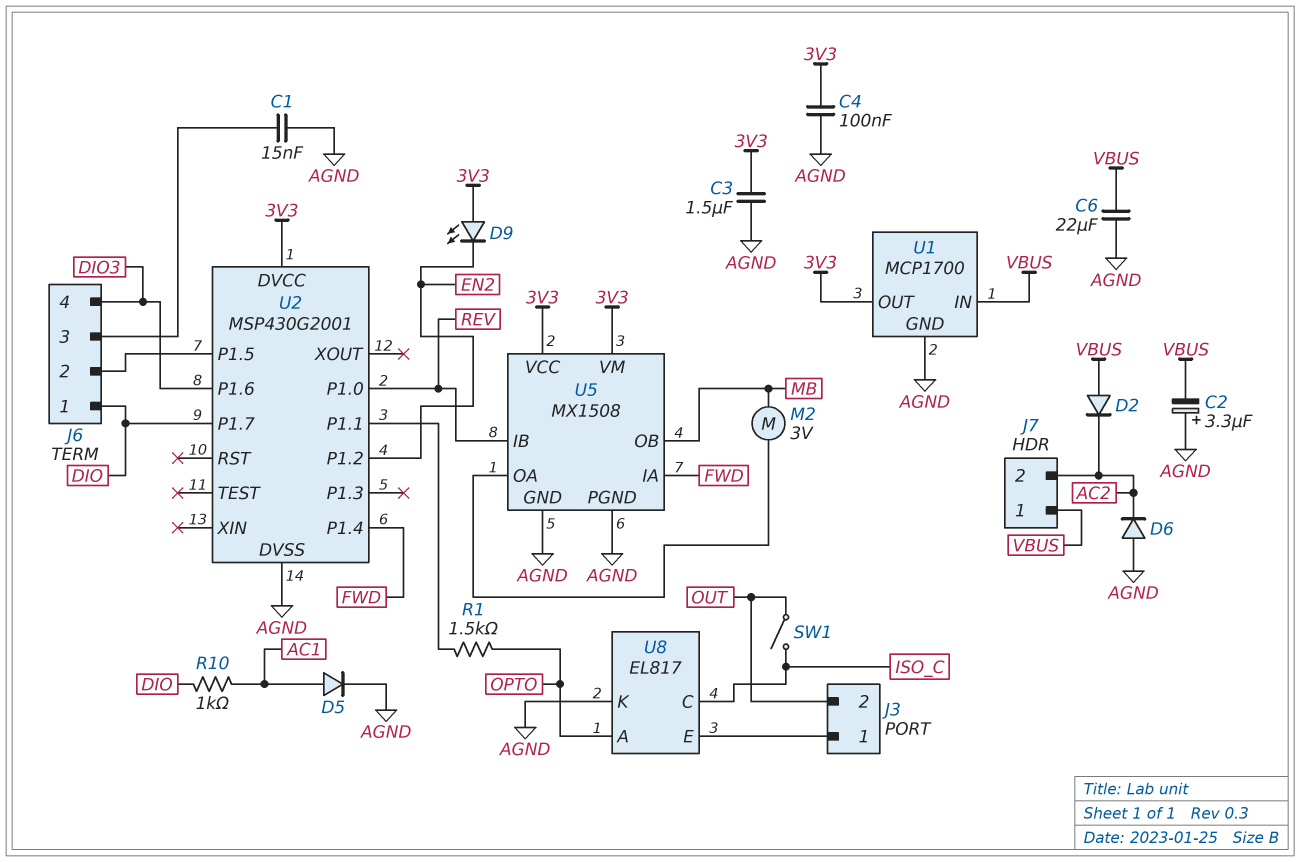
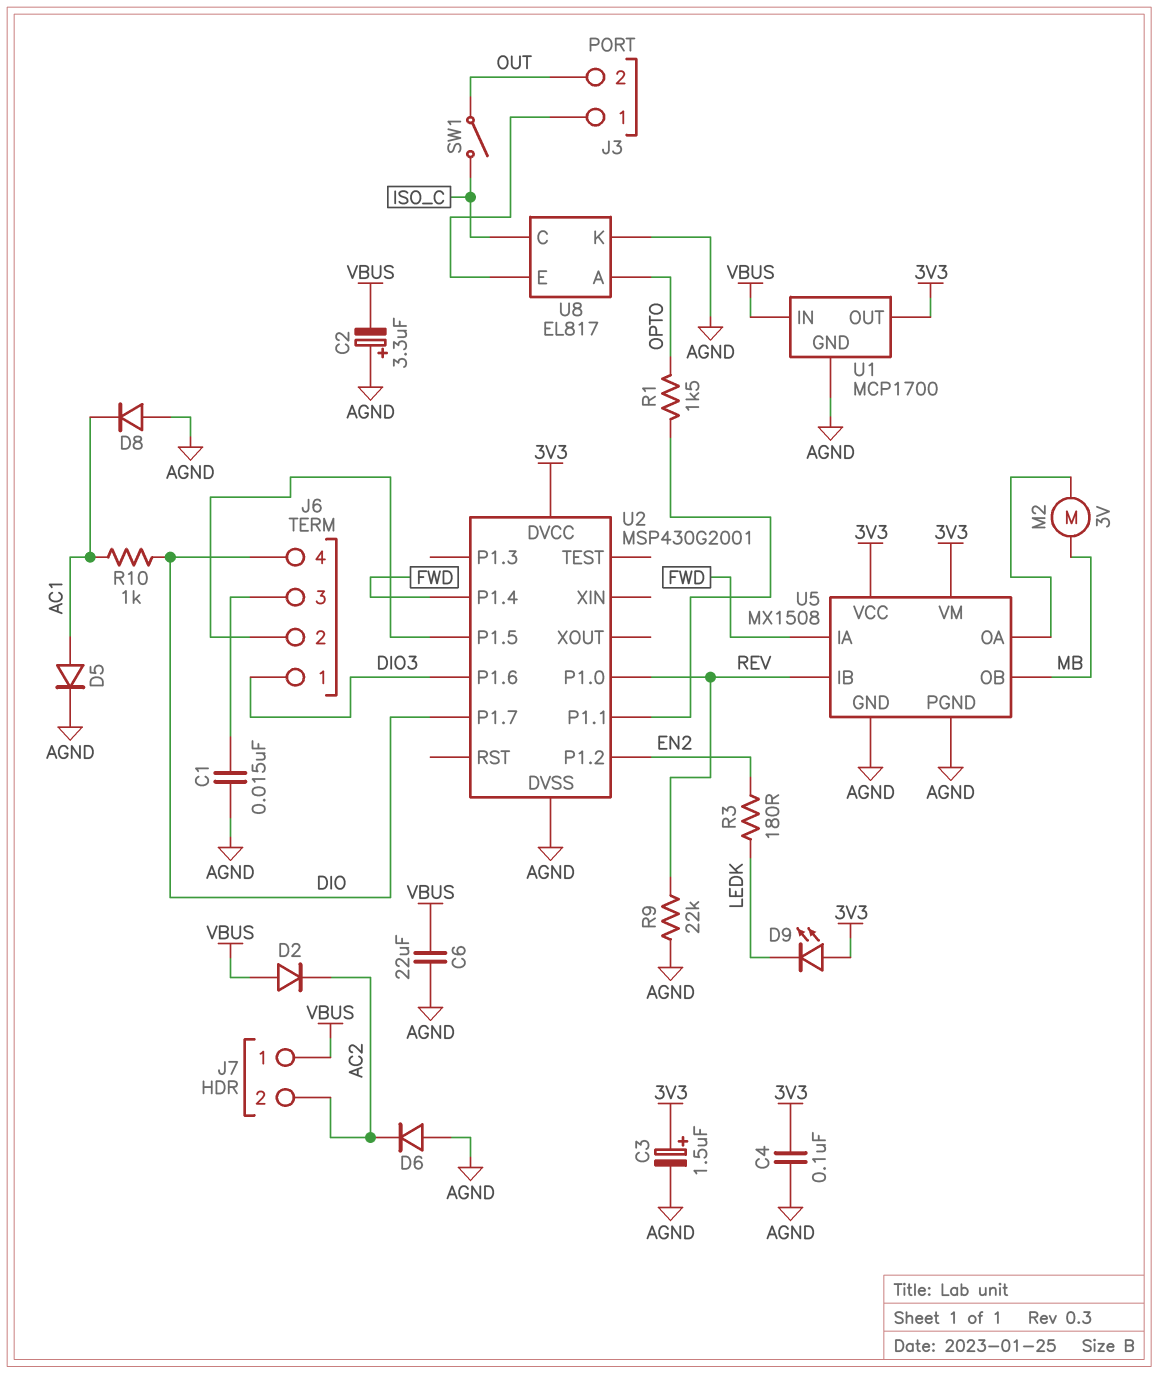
C3: 1.5uF (3V3, AGND) -> 1.5uF (plus 3V3, minus AGND)
D8: none -> diode (A AGND, K AC1)
D9: LED (A 3V3, K EN2) -> LED (A 3V3, K LEDK)
J6 pin 1: DIO -> DIO3
J6 pin 4: DIO3 -> DIO
R3: none -> 180 (EN2, LEDK)
R9: none -> 22k (AGND, REV)

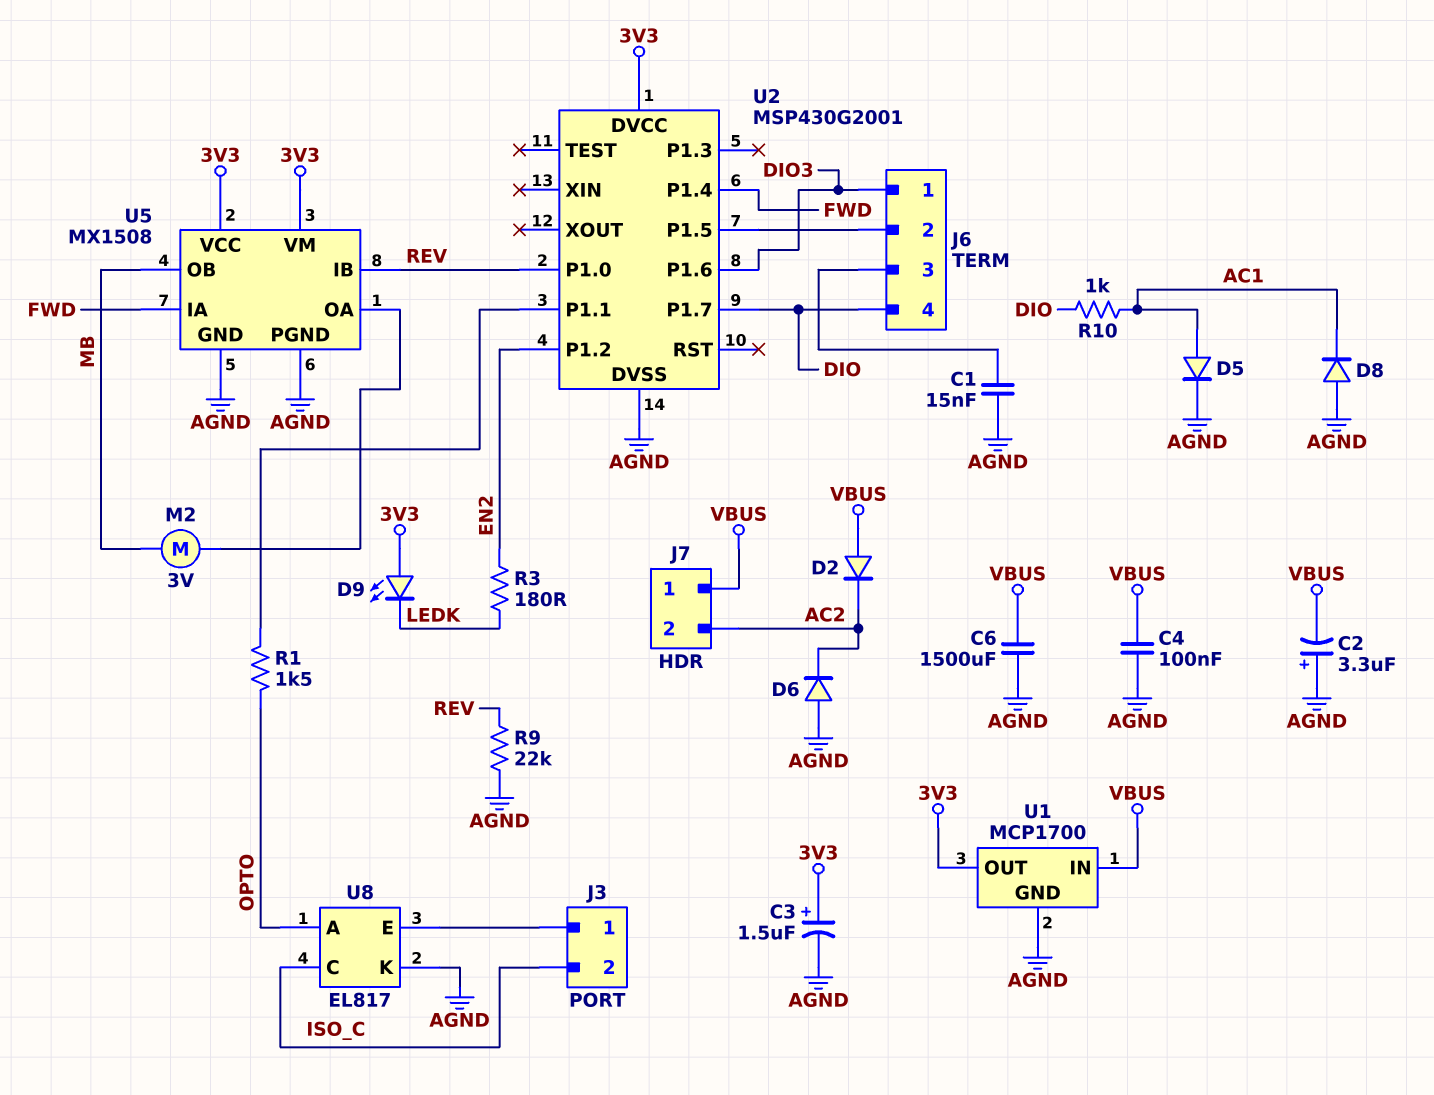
C4: 100nF (3V3, AGND) -> 100nF (AGND, VBUS)
C6: 22uF (AGND, VBUS) -> 1500uF (AGND, VBUS)
J3 pin 2: OUT -> ISO_C
SW1: switch (ISO_C, OUT) -> none

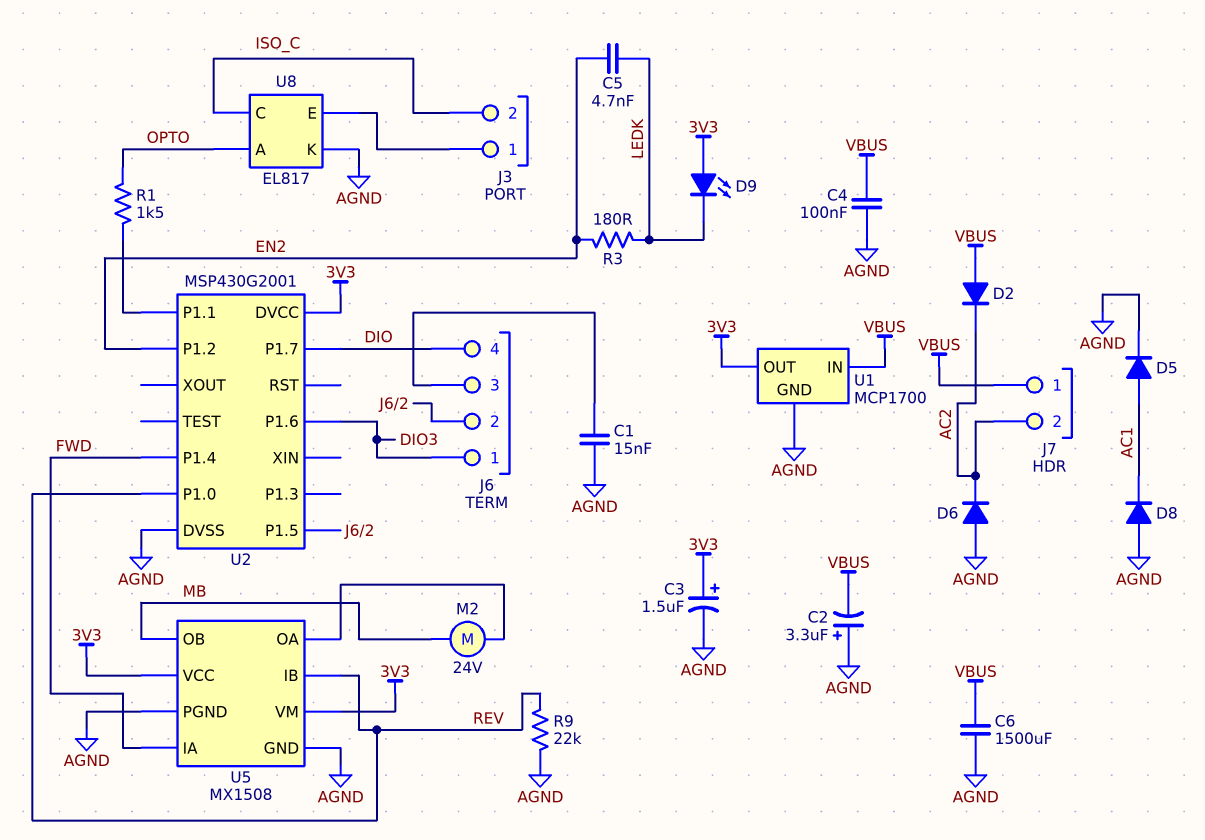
C5: none -> 4.7nF (EN2, LEDK)
M2: motor 3V (MB, U5/OA) -> motor 24V (MB, U5/OA)
R10: 1k (AC1, DIO) -> none

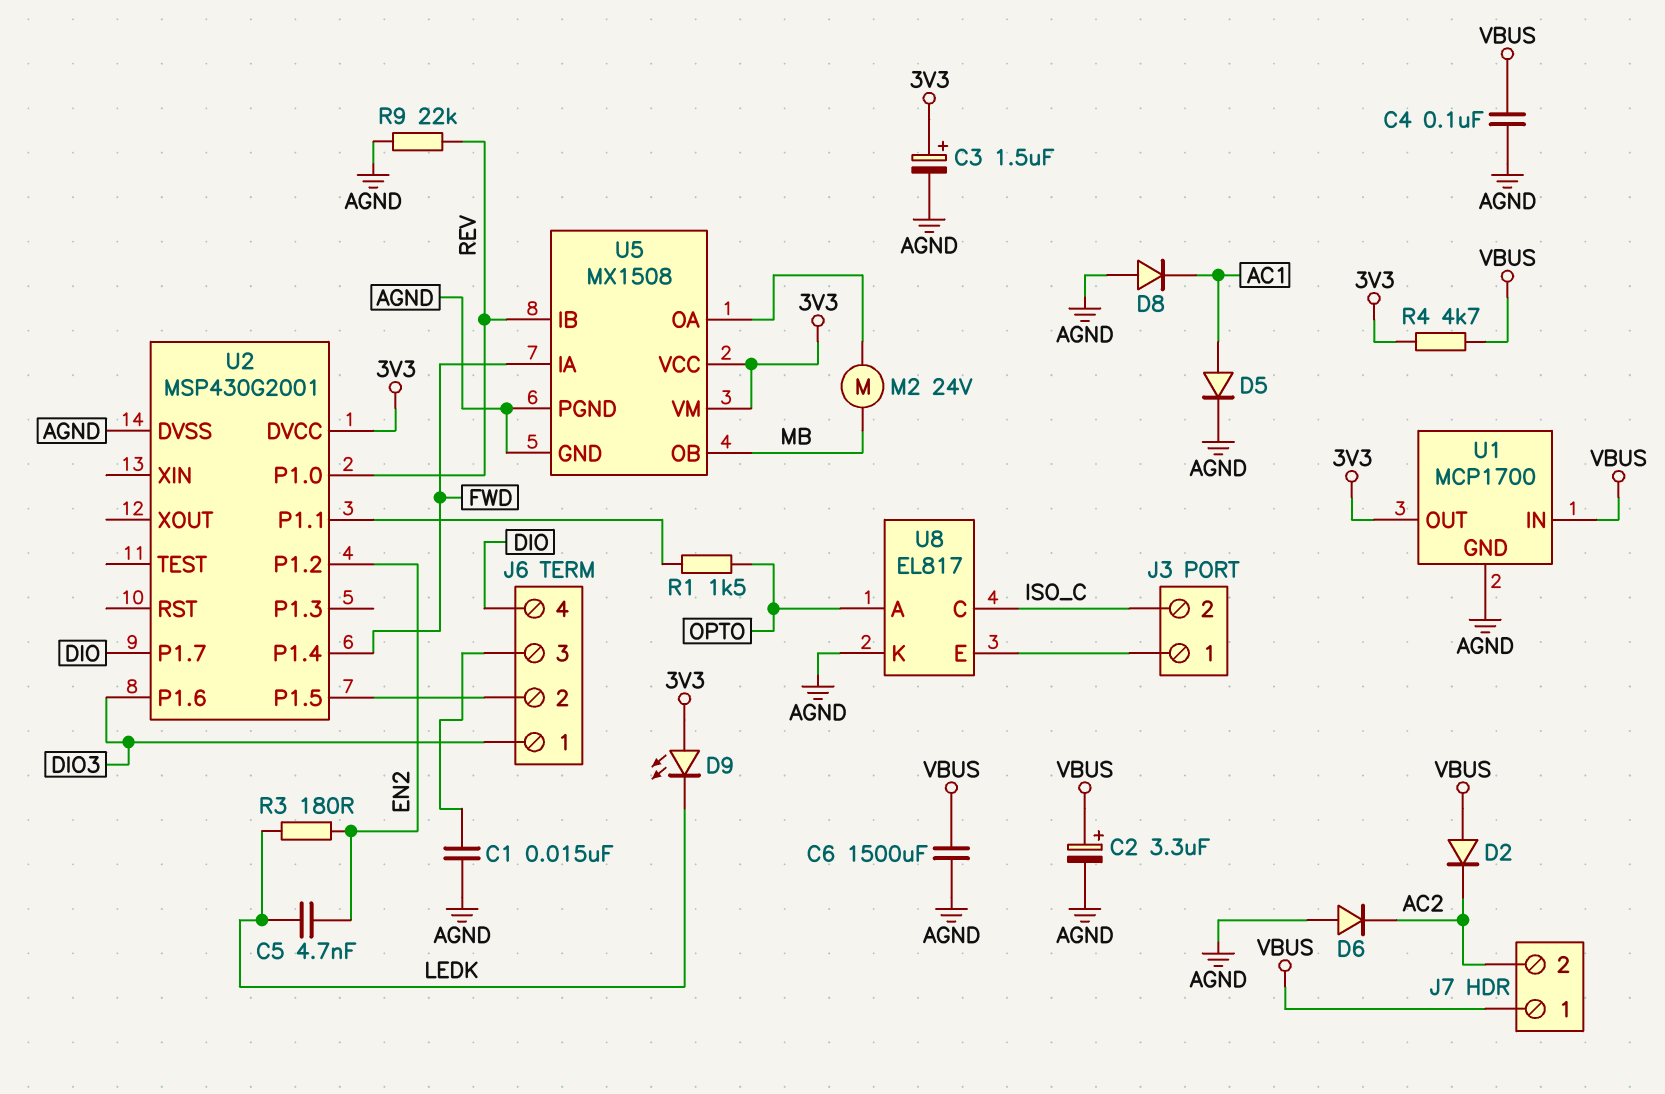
C2: 3.3uF (plus AGND, minus VBUS) -> 3.3uF (plus VBUS, minus AGND)
R4: none -> 4.7k (3V3, VBUS)

